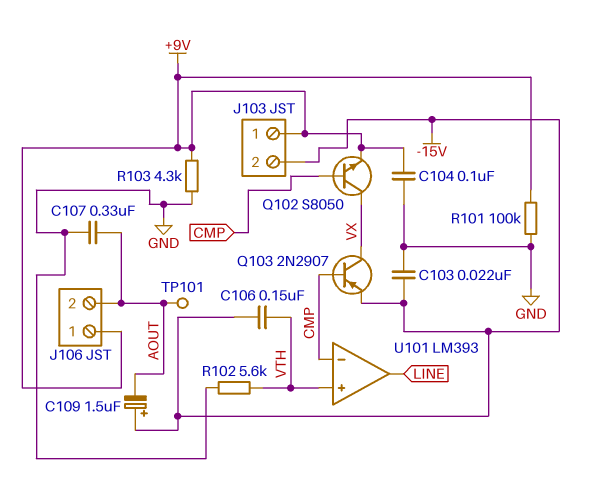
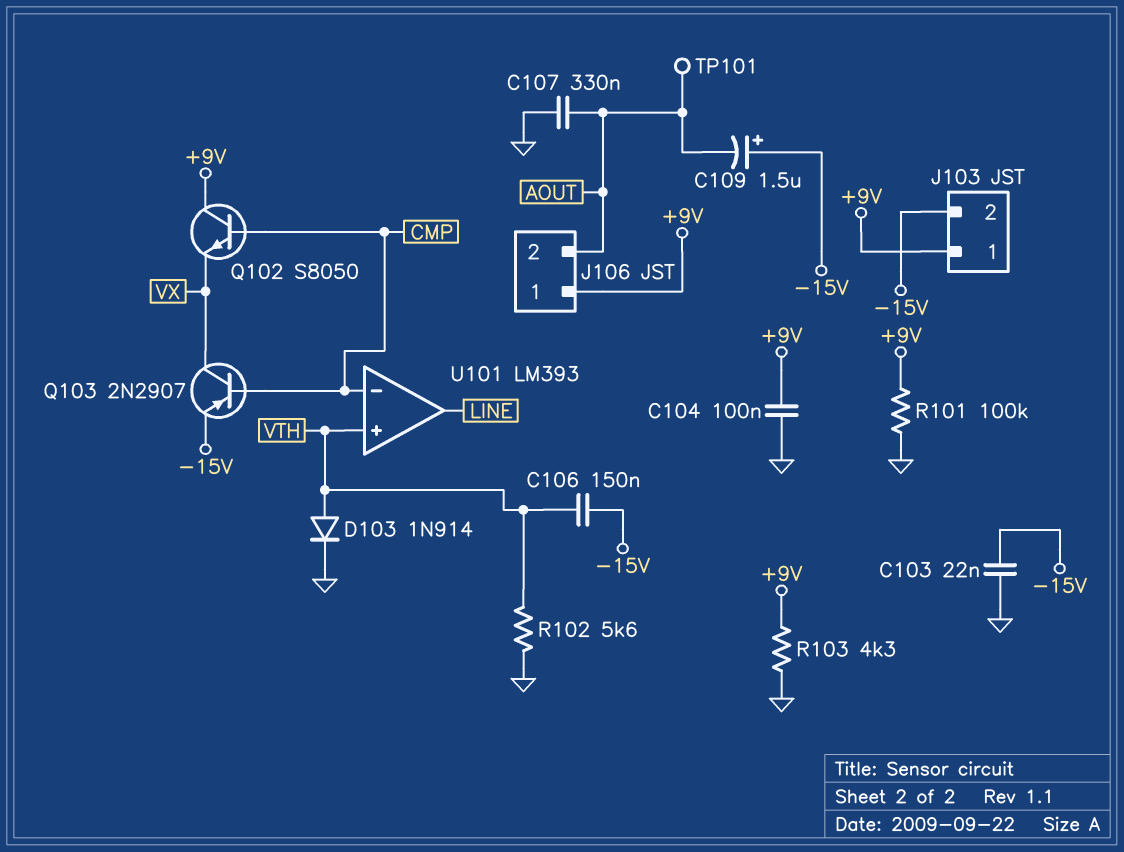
D103: none -> diode 1N914 (A VTH, K GND)
Q102: NPN S8050 (B CMP, C VX, E +9V) -> NPN S8050 (B CMP, C +9V, E VX)

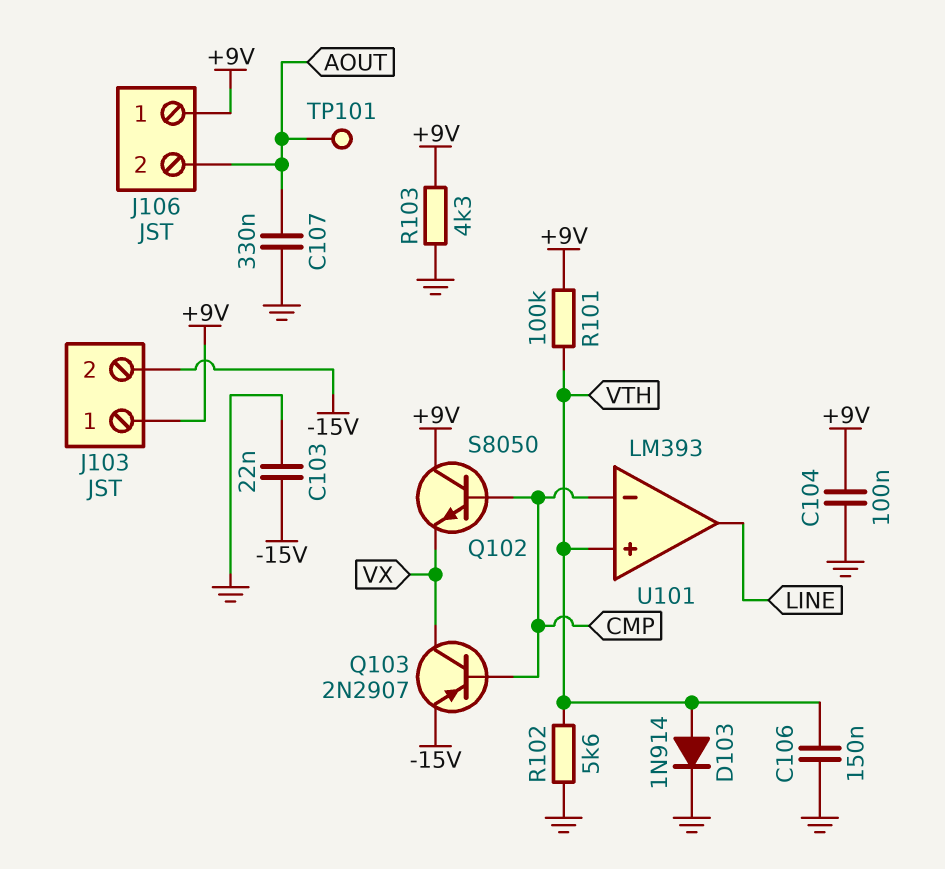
C106: 150nF (-15V, VTH) -> 150nF (GND, VTH)
C109: 1.5uF (plus -15V, minus AOUT) -> none
R101: 100k (+9V, GND) -> 100k (+9V, VTH)

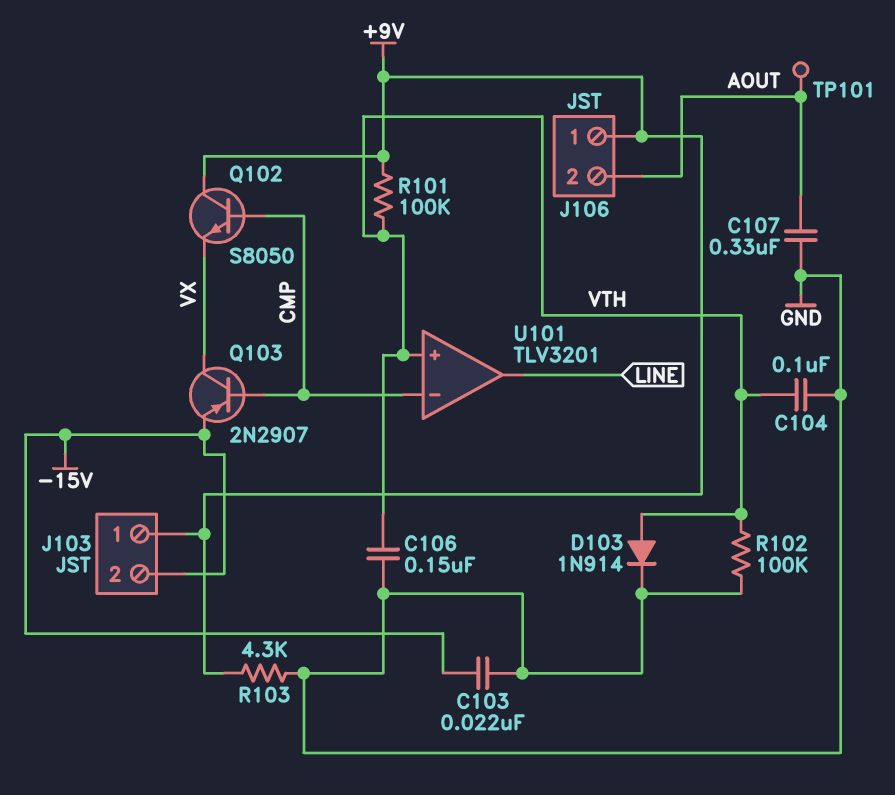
C104: 100nF (+9V, GND) -> 100nF (GND, VTH)
R102: 5.6k (GND, VTH) -> 100k (GND, VTH)
U101: LM393 -> TLV3201

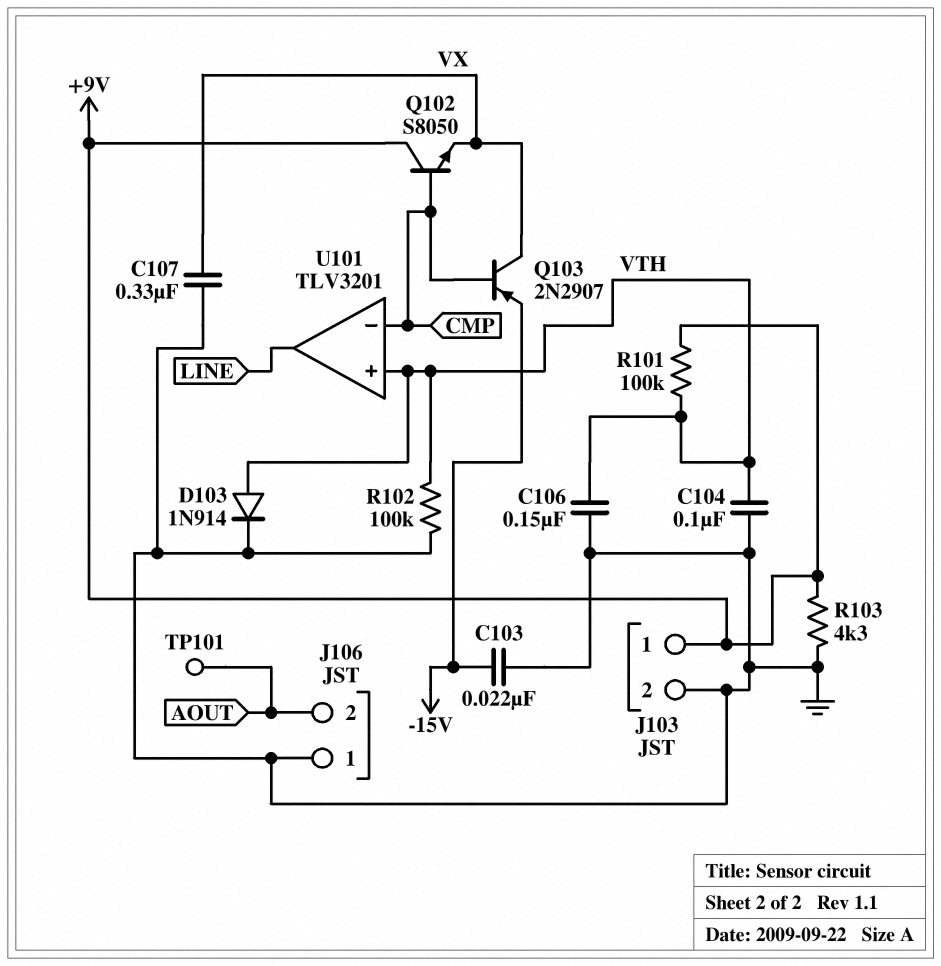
C107: 330nF (AOUT, GND) -> 330nF (GND, VX)
J103 pin 2: -15V -> GND
J106 pin 1: +9V -> GND

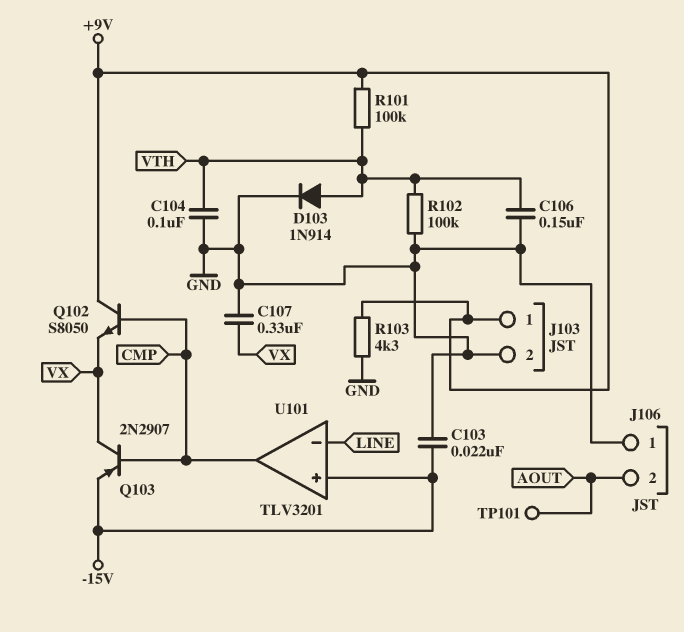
U101 pin in+: VTH -> -15V
U101 pin in-: CMP -> LINE
U101 pin out: LINE -> CMP

